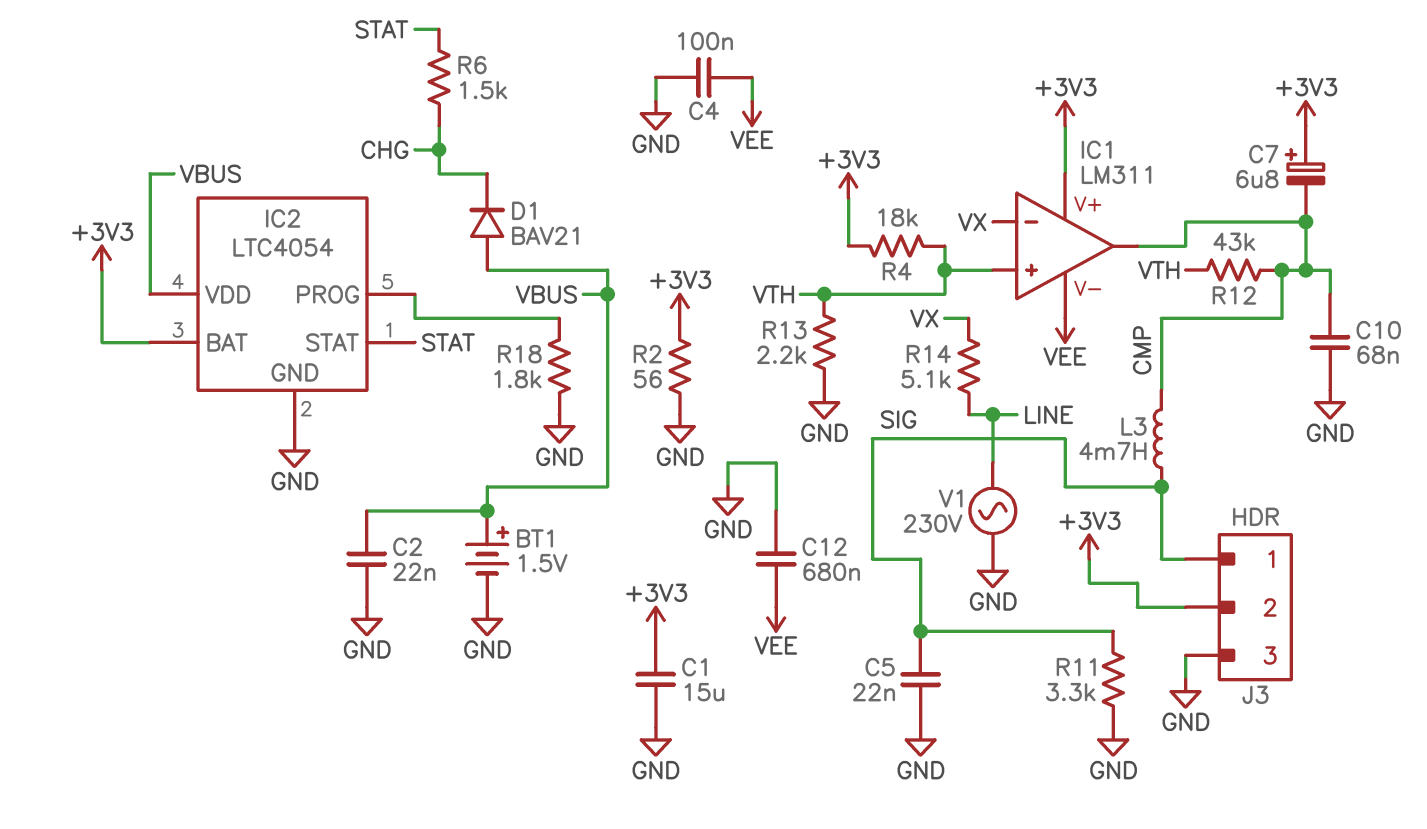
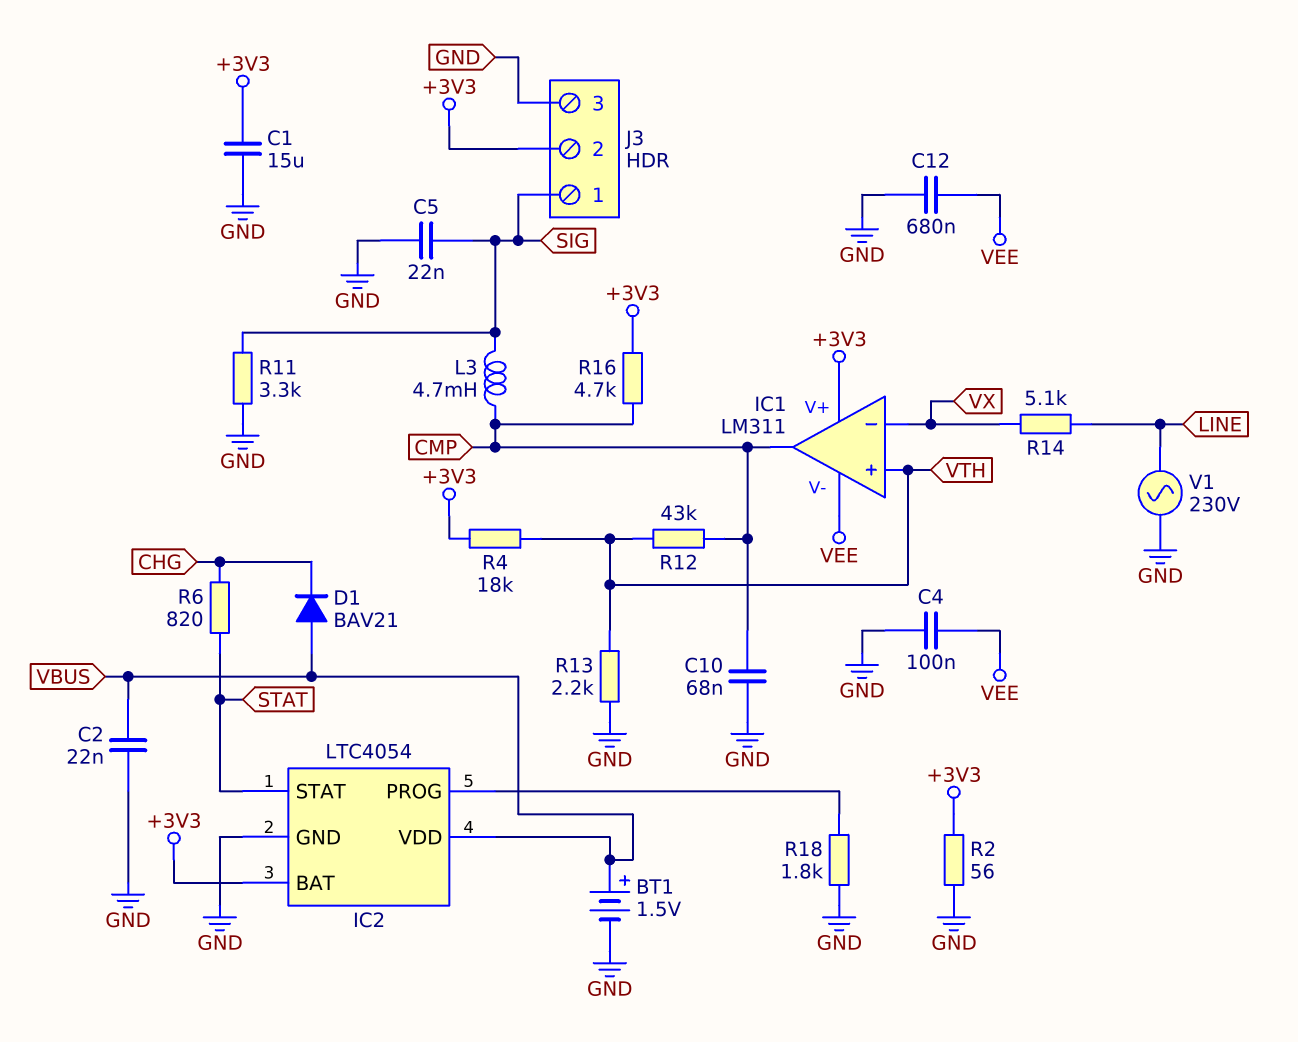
C7: 6.8uF (plus +3V3, minus CMP) -> none
R6: 1.5k (CHG, STAT) -> 820 (CHG, STAT)
R16: none -> 4.7k (+3V3, CMP)

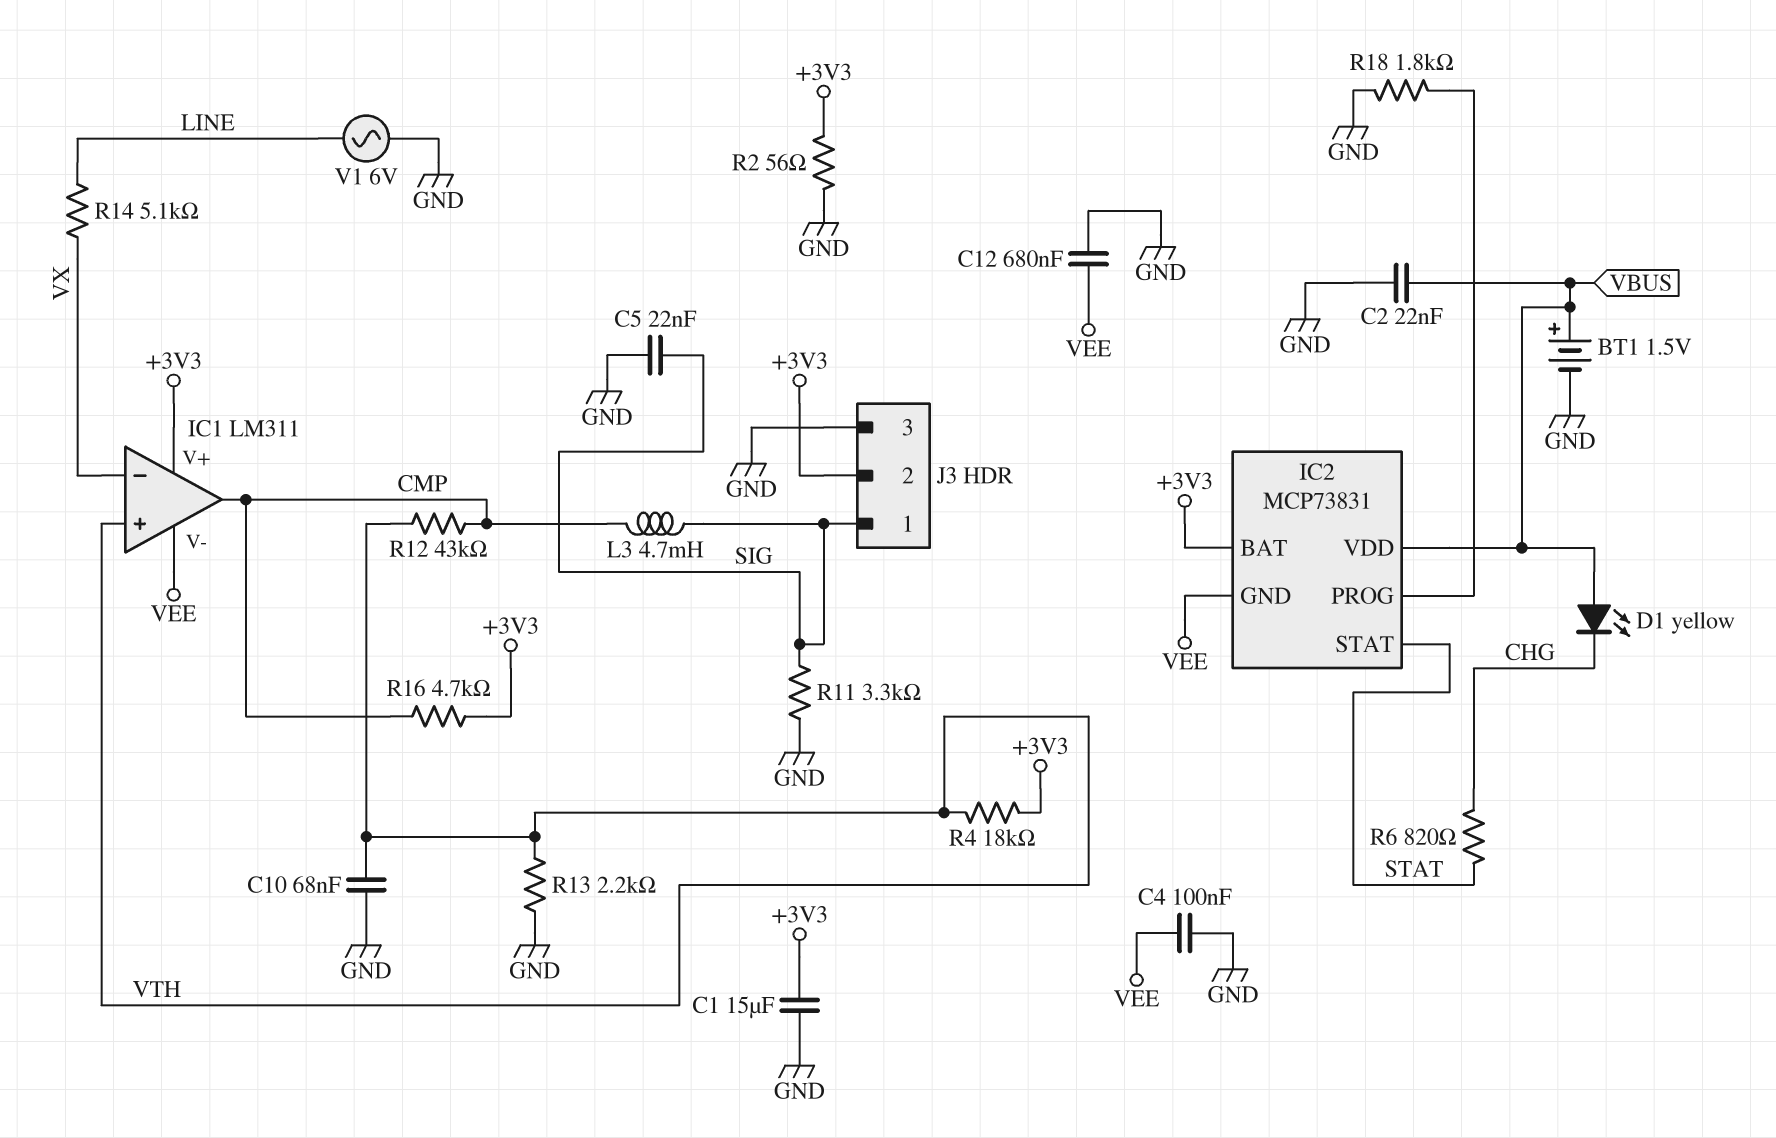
C10: 68nF (CMP, GND) -> 68nF (GND, VTH)
D1: diode BAV21 (A VBUS, K CHG) -> LED yellow (A VBUS, K CHG)
IC2: LTC4054 -> MCP73831
IC2 pin GND: GND -> VEE
V1: AC 230V (GND, LINE) -> AC 6V (GND, LINE)

